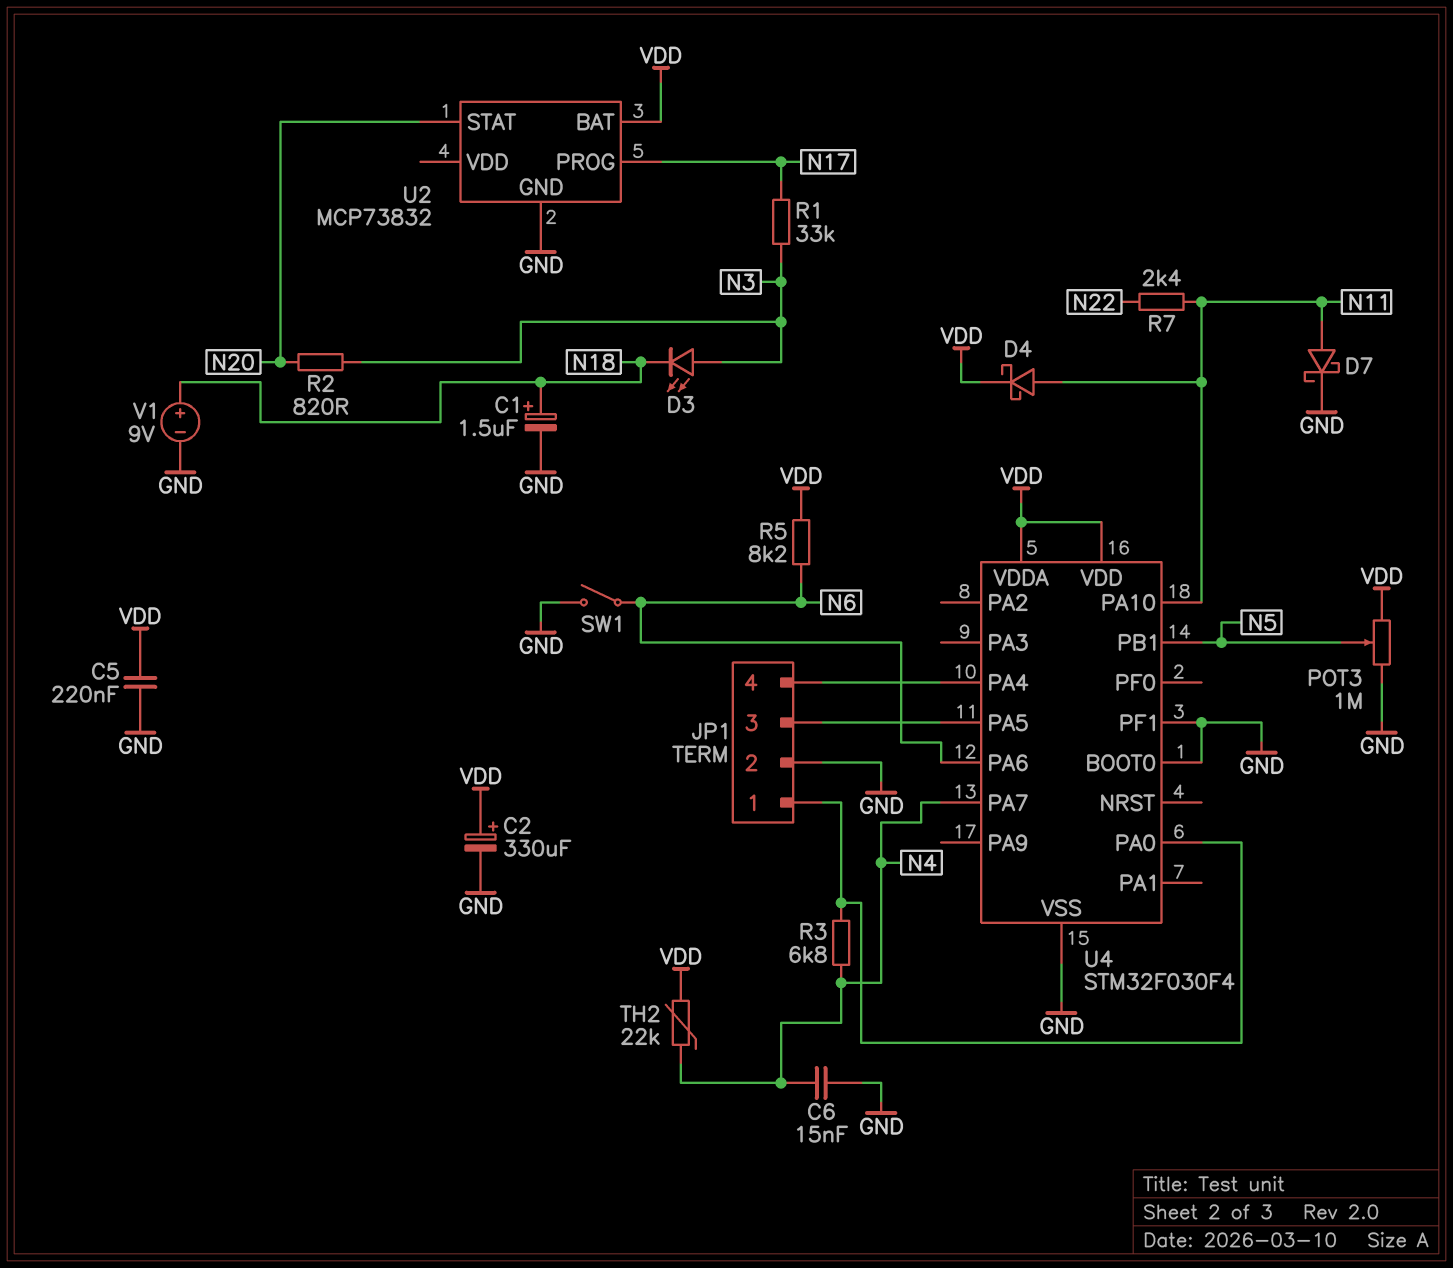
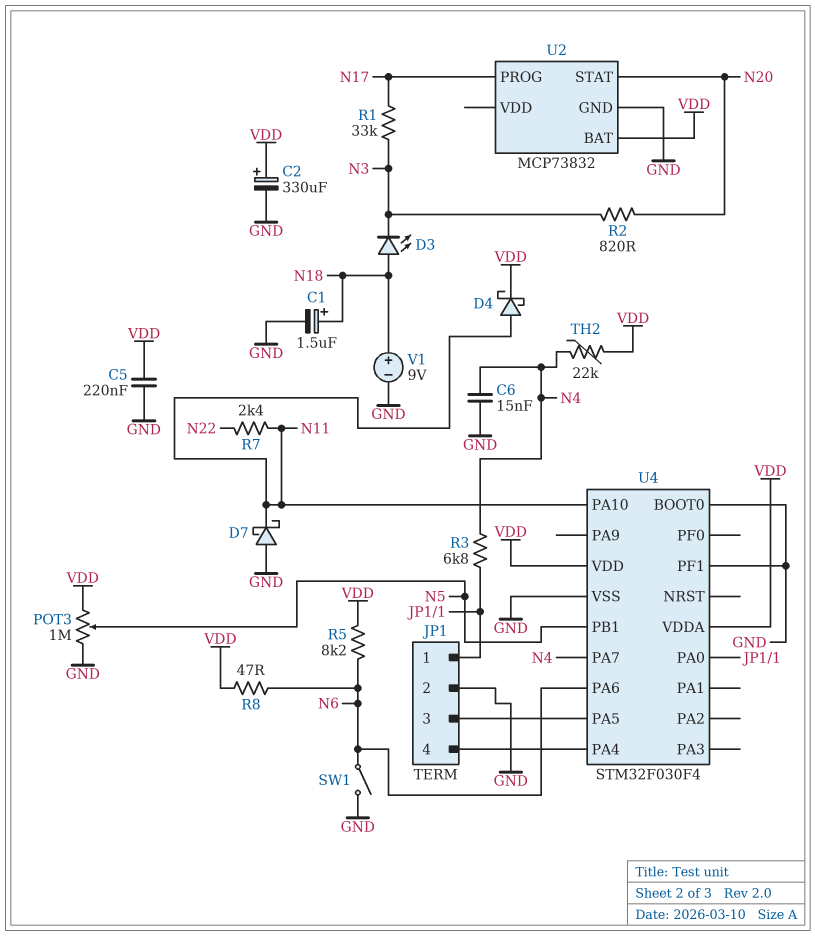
D3: LED (A N3, K N18) -> LED (A N18, K N3)
D7: schottky (A N11, K GND) -> schottky (A GND, K N11)
R8: none -> 47 (N6, VDD)

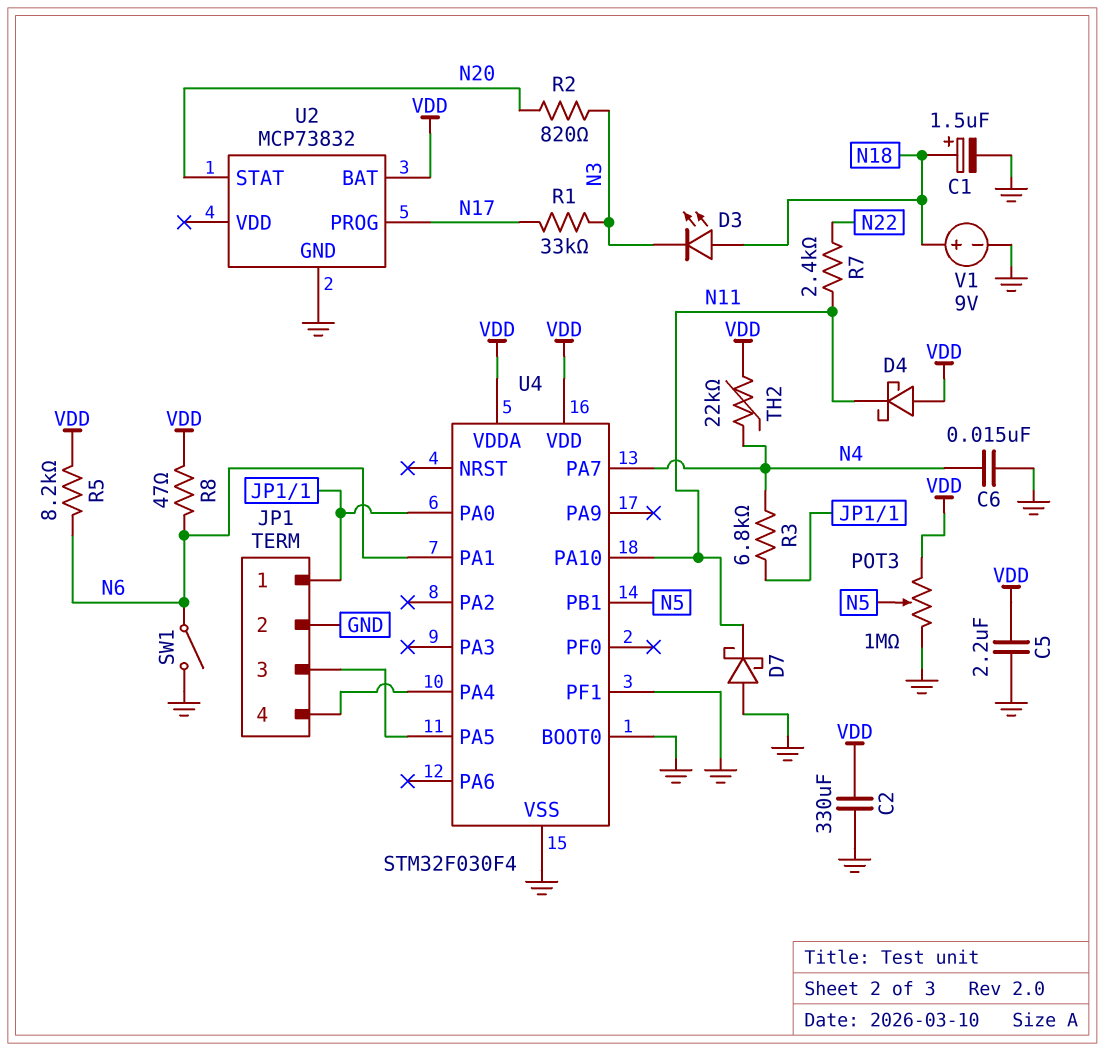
C2: 330uF (plus VDD, minus GND) -> 330uF (GND, VDD)
C5: 220nF (GND, VDD) -> 2.2uF (GND, VDD)
D4: schottky (A N11, K VDD) -> schottky (A VDD, K N11)
U4 pin PA1: none -> N6
U4 pin PA6: N6 -> none

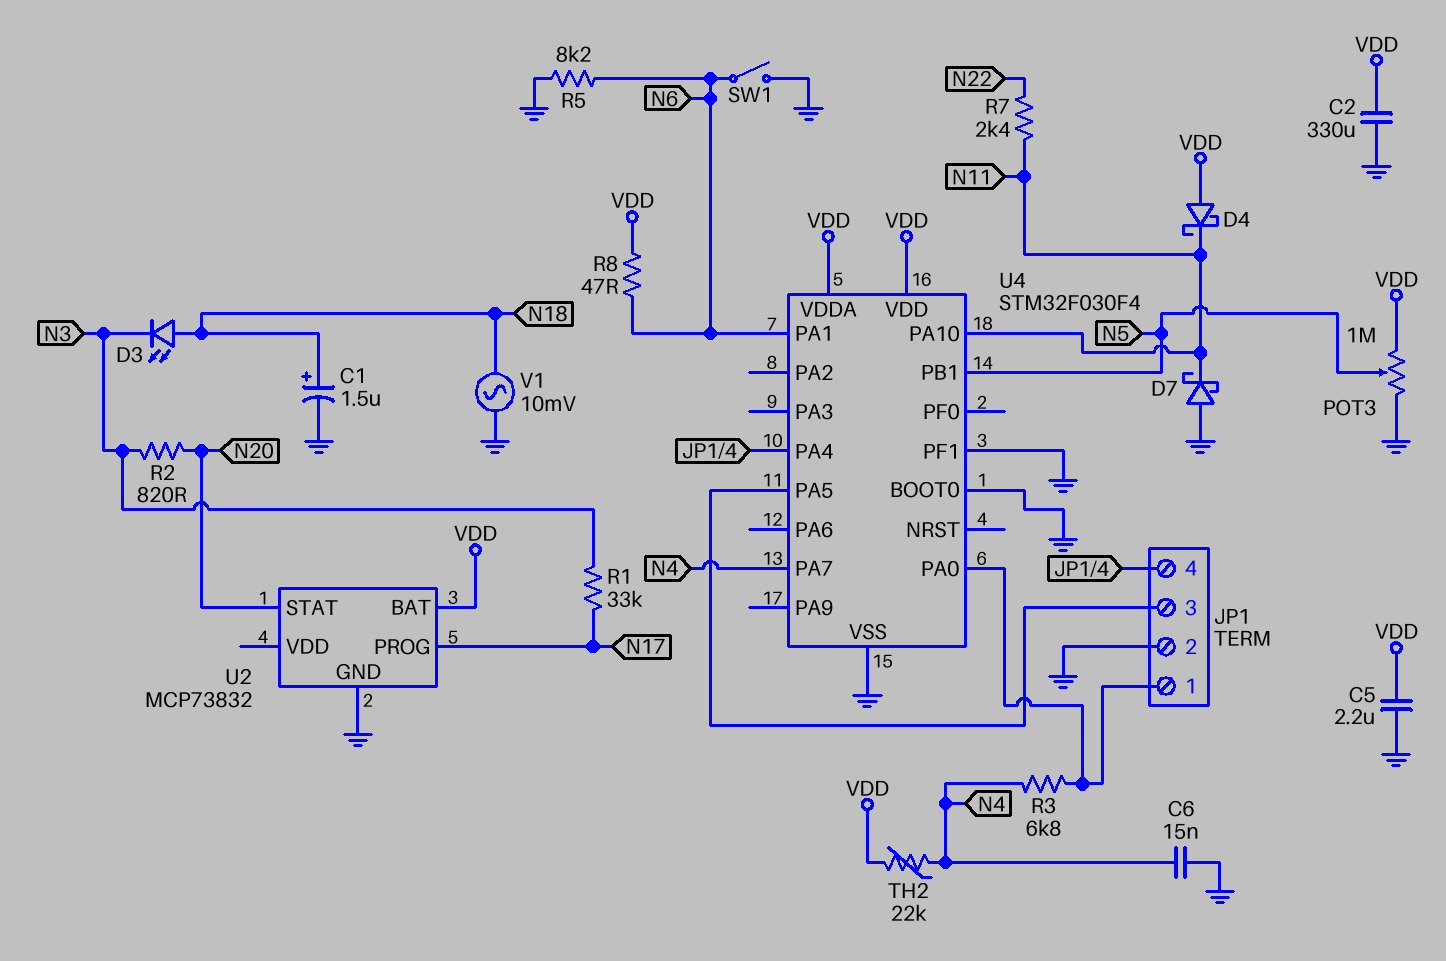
R5: 8.2k (N6, VDD) -> 8.2k (GND, N6)
V1: 9V (plus N18, minus GND) -> AC 10mV (GND, N18)

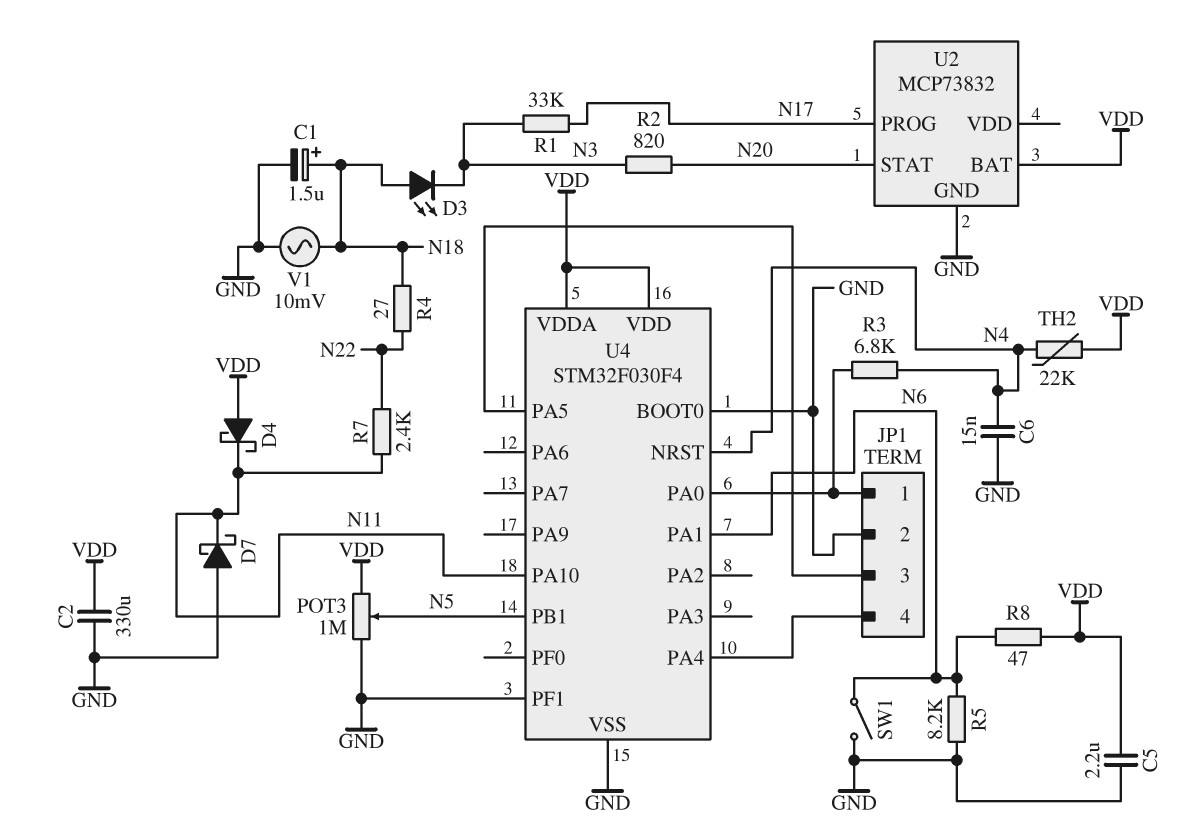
R4: none -> 27 (N18, N22)
U4 pin NRST: none -> N4
U4 pin PA7: N4 -> none

